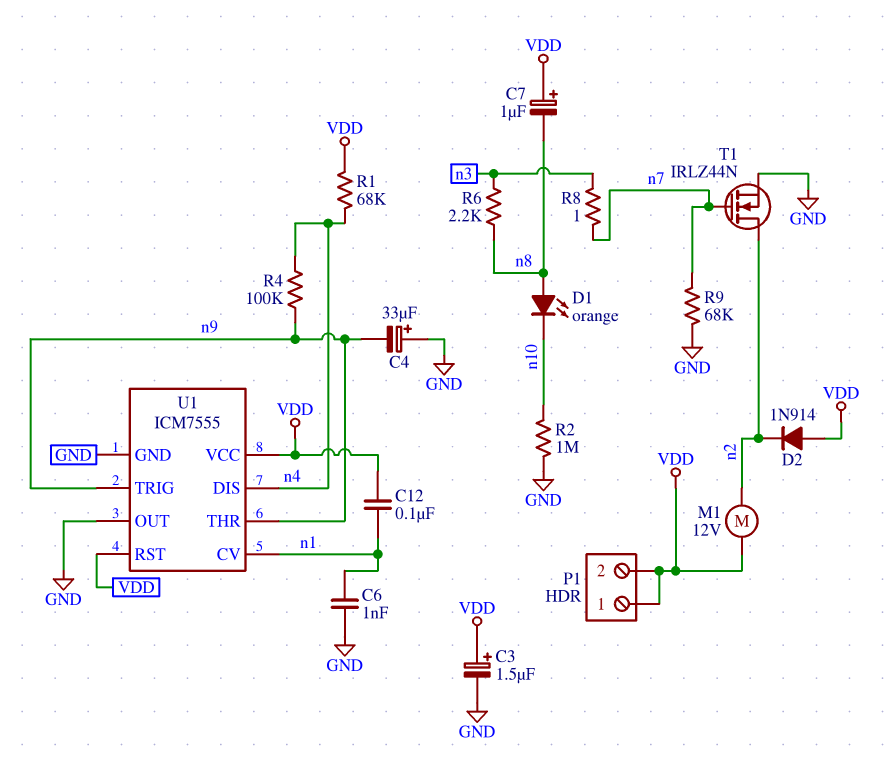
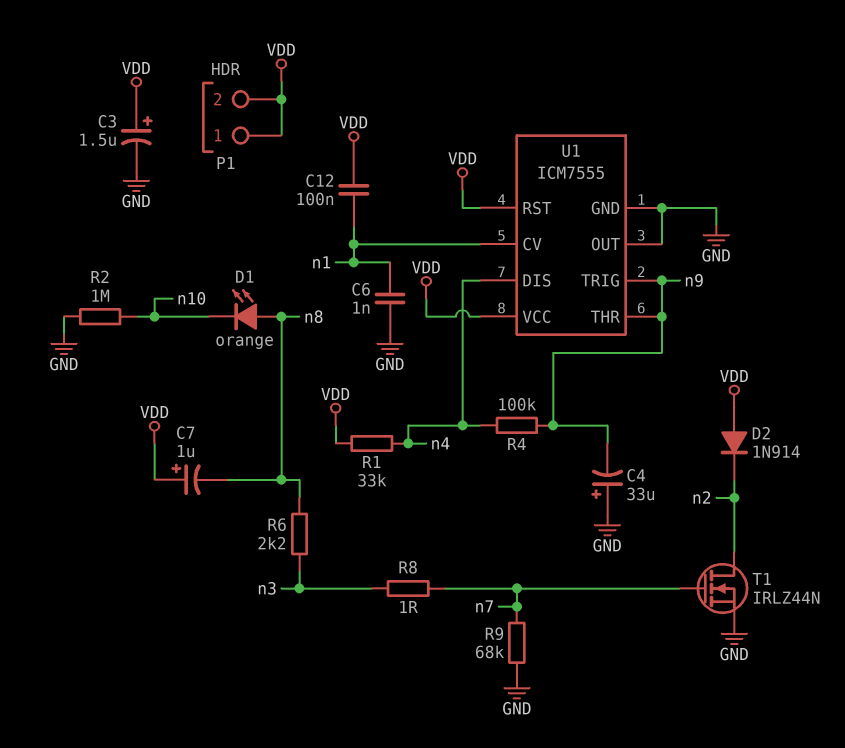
M1: motor 12V (VDD, n2) -> none
R1: 68k (VDD, n4) -> 33k (VDD, n4)

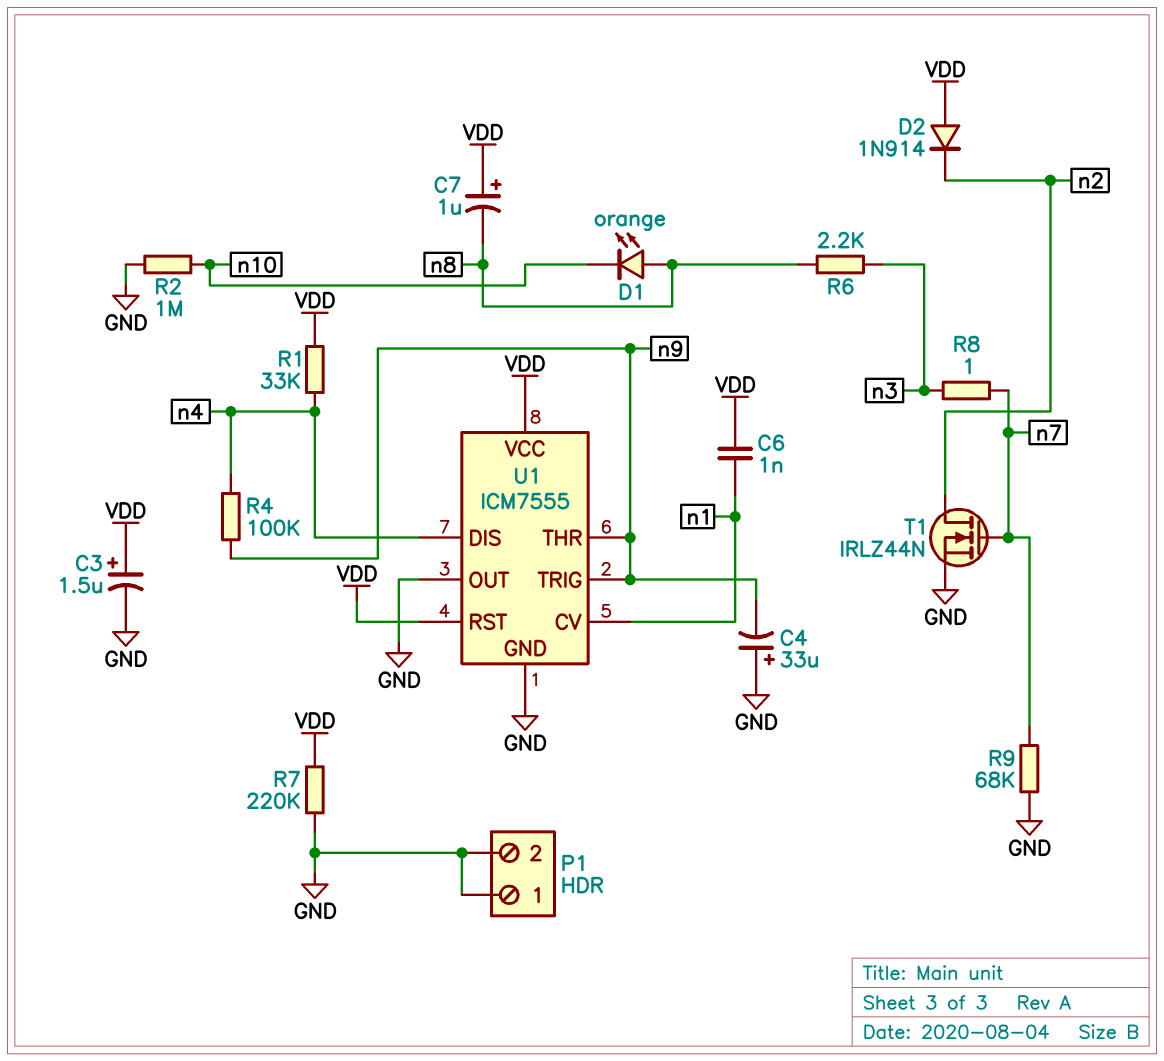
C6: 1nF (GND, n1) -> 1nF (VDD, n1)
C12: 100nF (VDD, n1) -> none
P1 pin 1: VDD -> GND
P1 pin 2: VDD -> GND
R7: none -> 220k (GND, VDD)

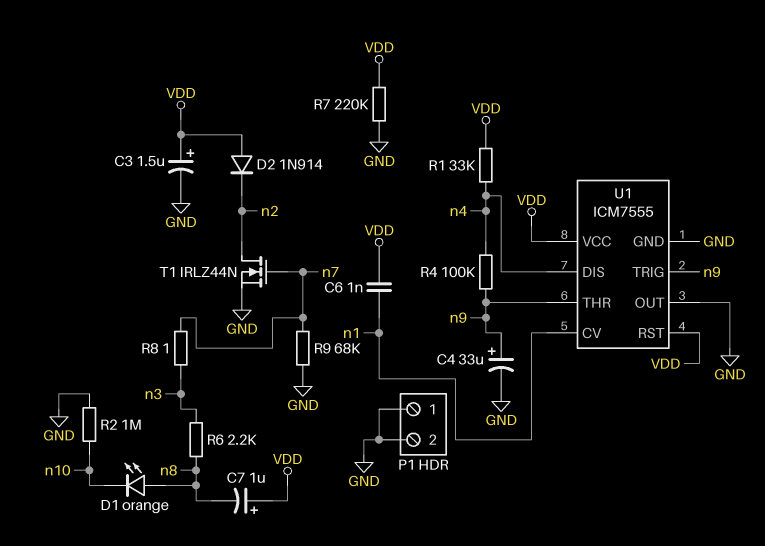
C4: 33uF (plus GND, minus n9) -> 33uF (plus n9, minus GND)

